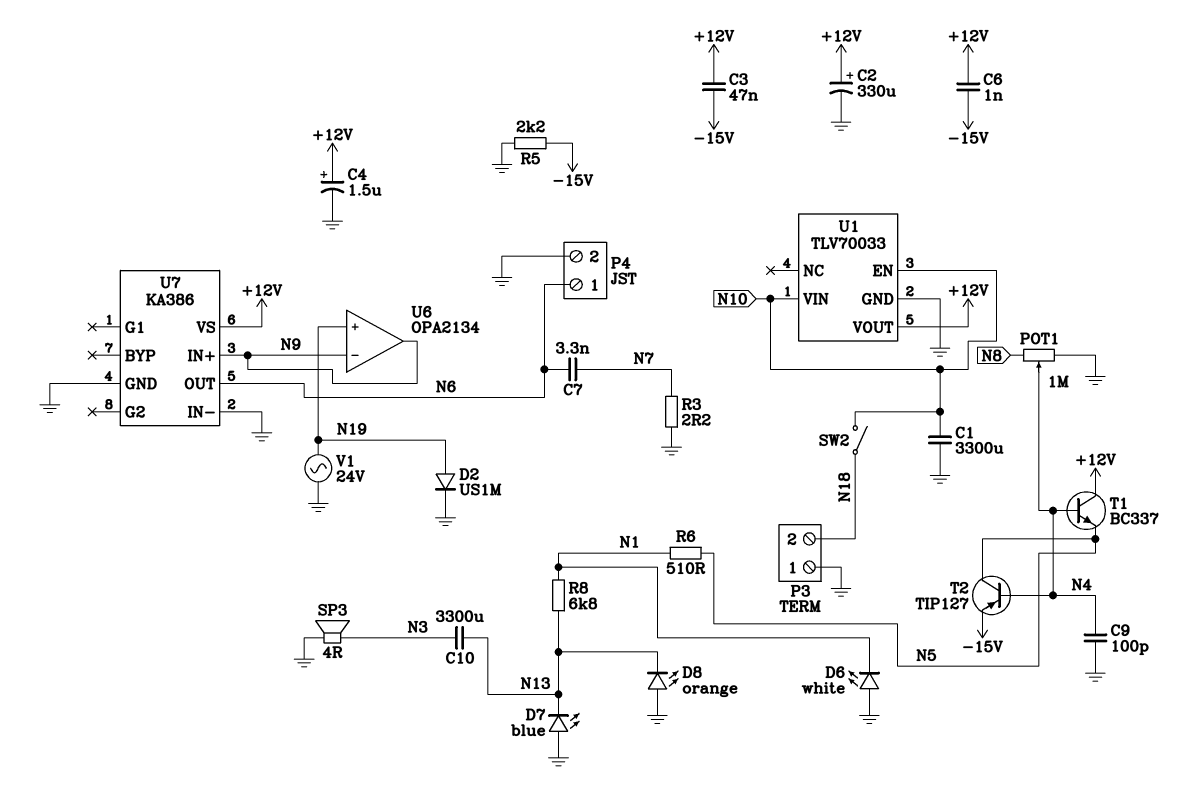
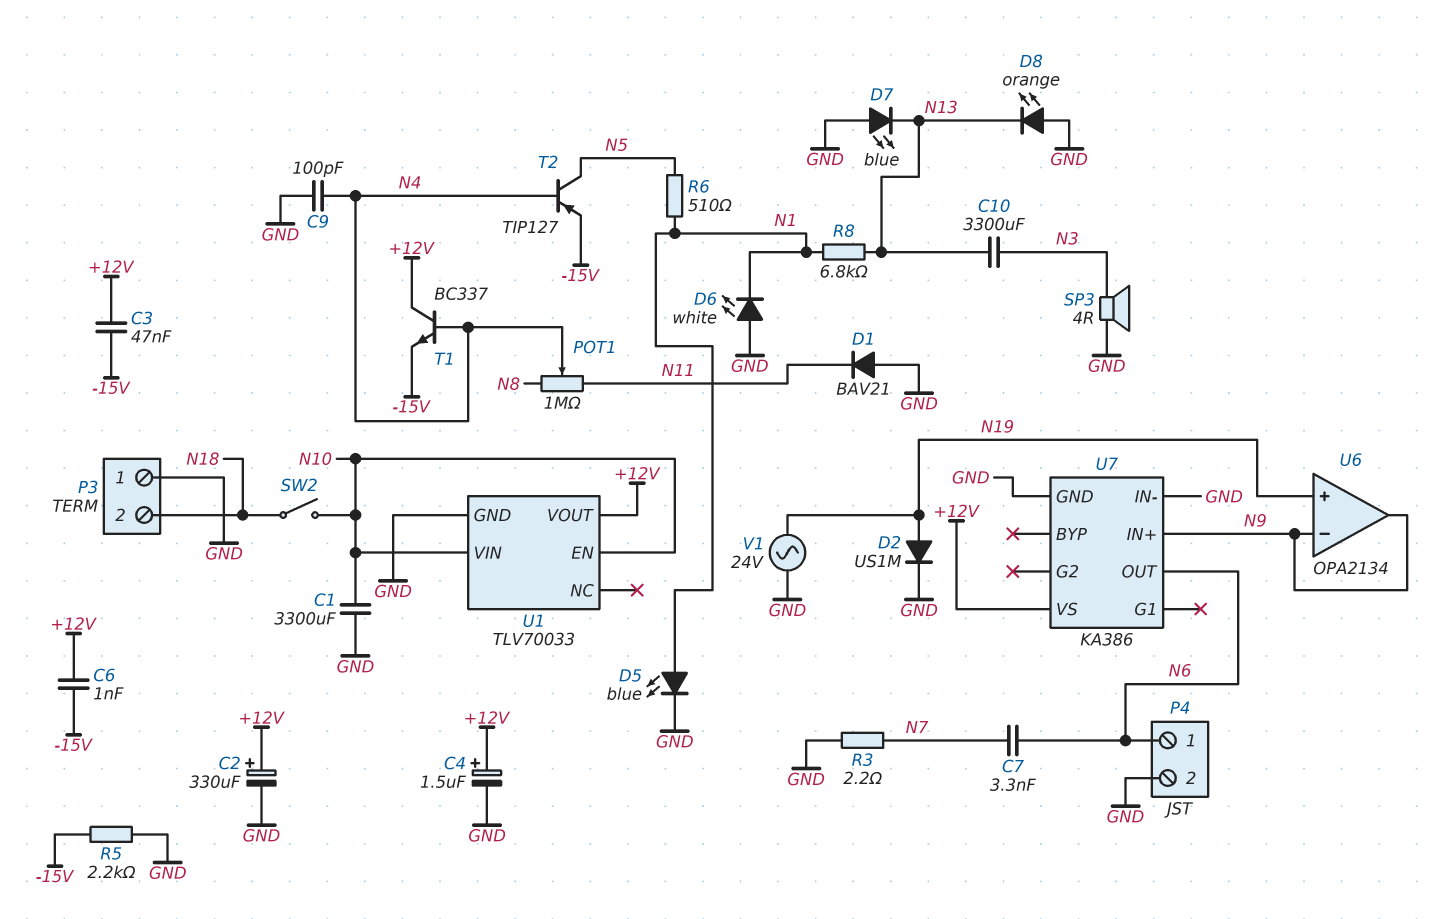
D1: none -> diode BAV21 (A GND, K N11)
D5: none -> LED blue (A N1, K GND)
POT1: 1M (GND, N8, wiper N4) -> 1M (N8, N11, wiper N4)
T1: NPN BC337 (B N4, C +12V, E N5) -> NPN BC337 (B N4, C +12V, E -15V)

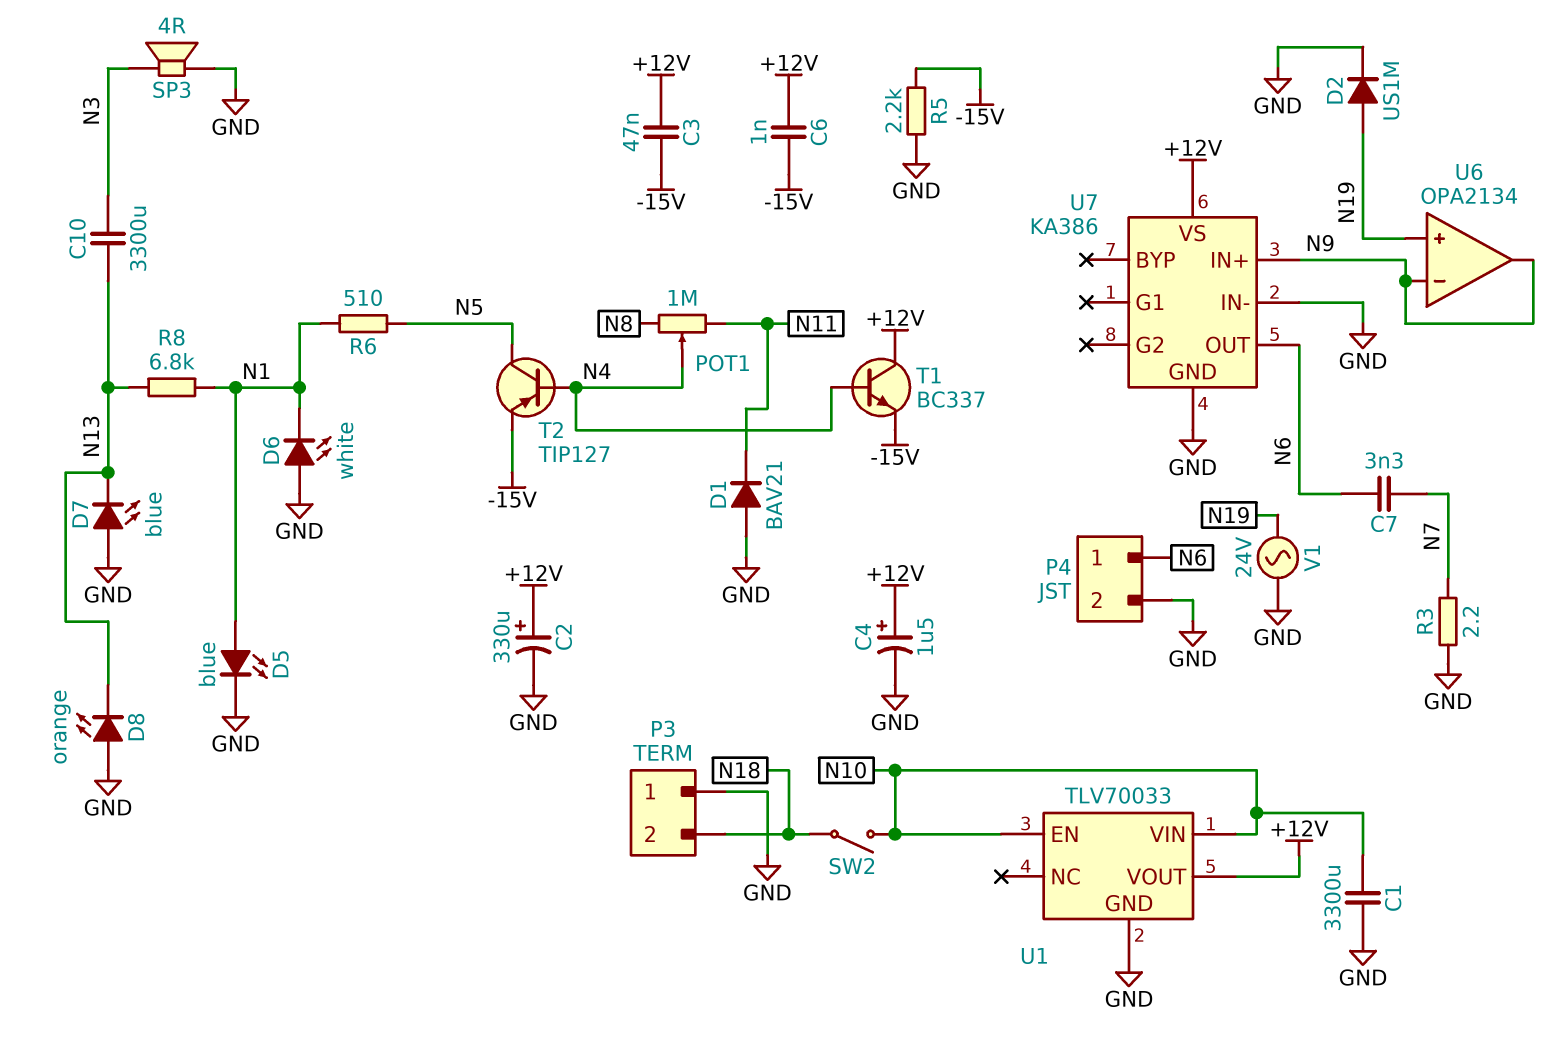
C9: 100pF (GND, N4) -> none

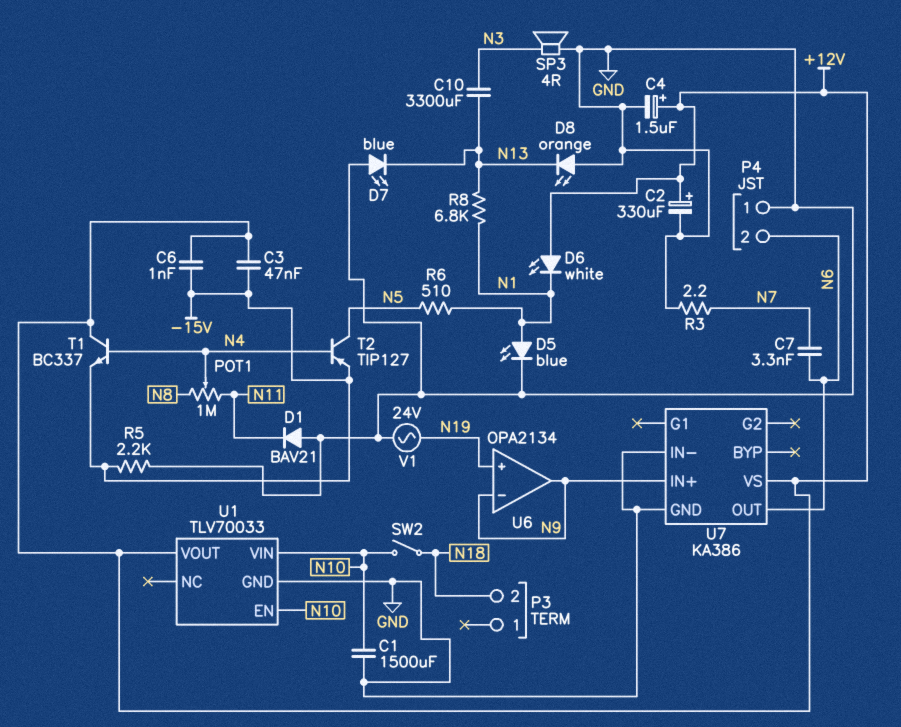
C1: 3300uF (GND, N10) -> 1500uF (GND, N10)
D2: diode US1M (A N19, K GND) -> none
D6: LED white (A GND, K N1) -> LED white (A +12V, K N1)
P3 pin 1: GND -> none
P4 pin 1: N6 -> GND
P4 pin 2: GND -> N6

